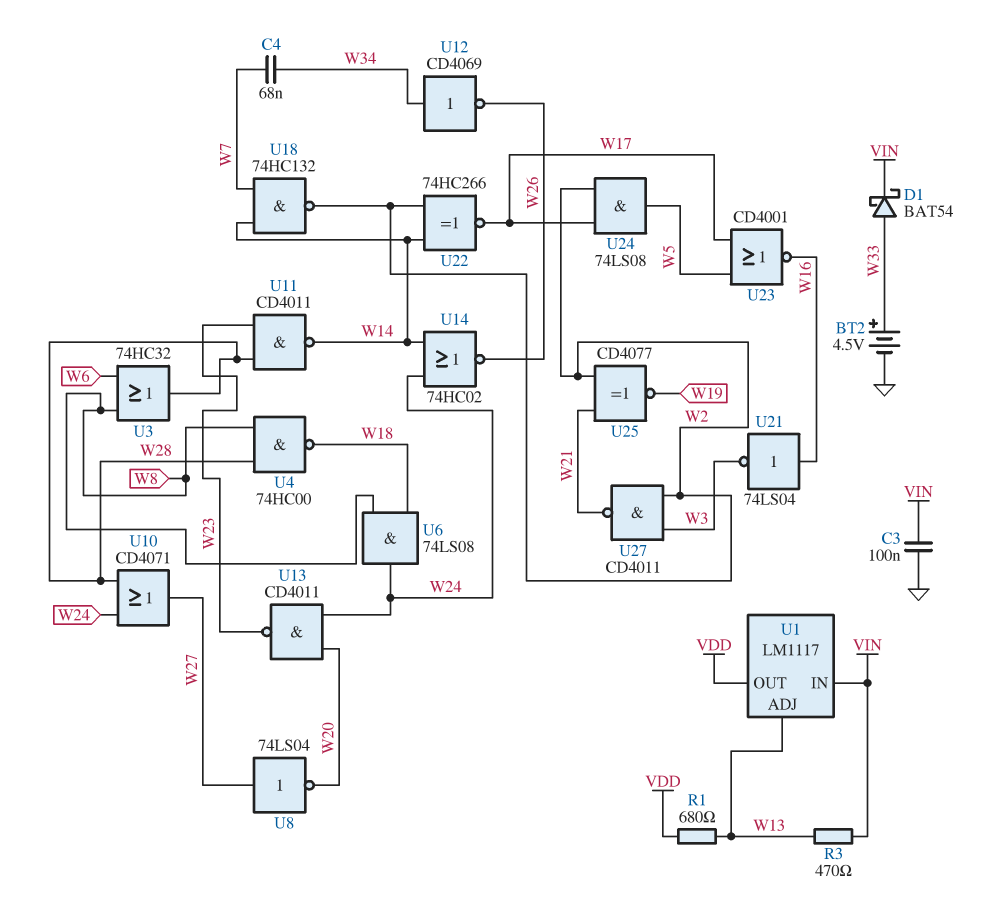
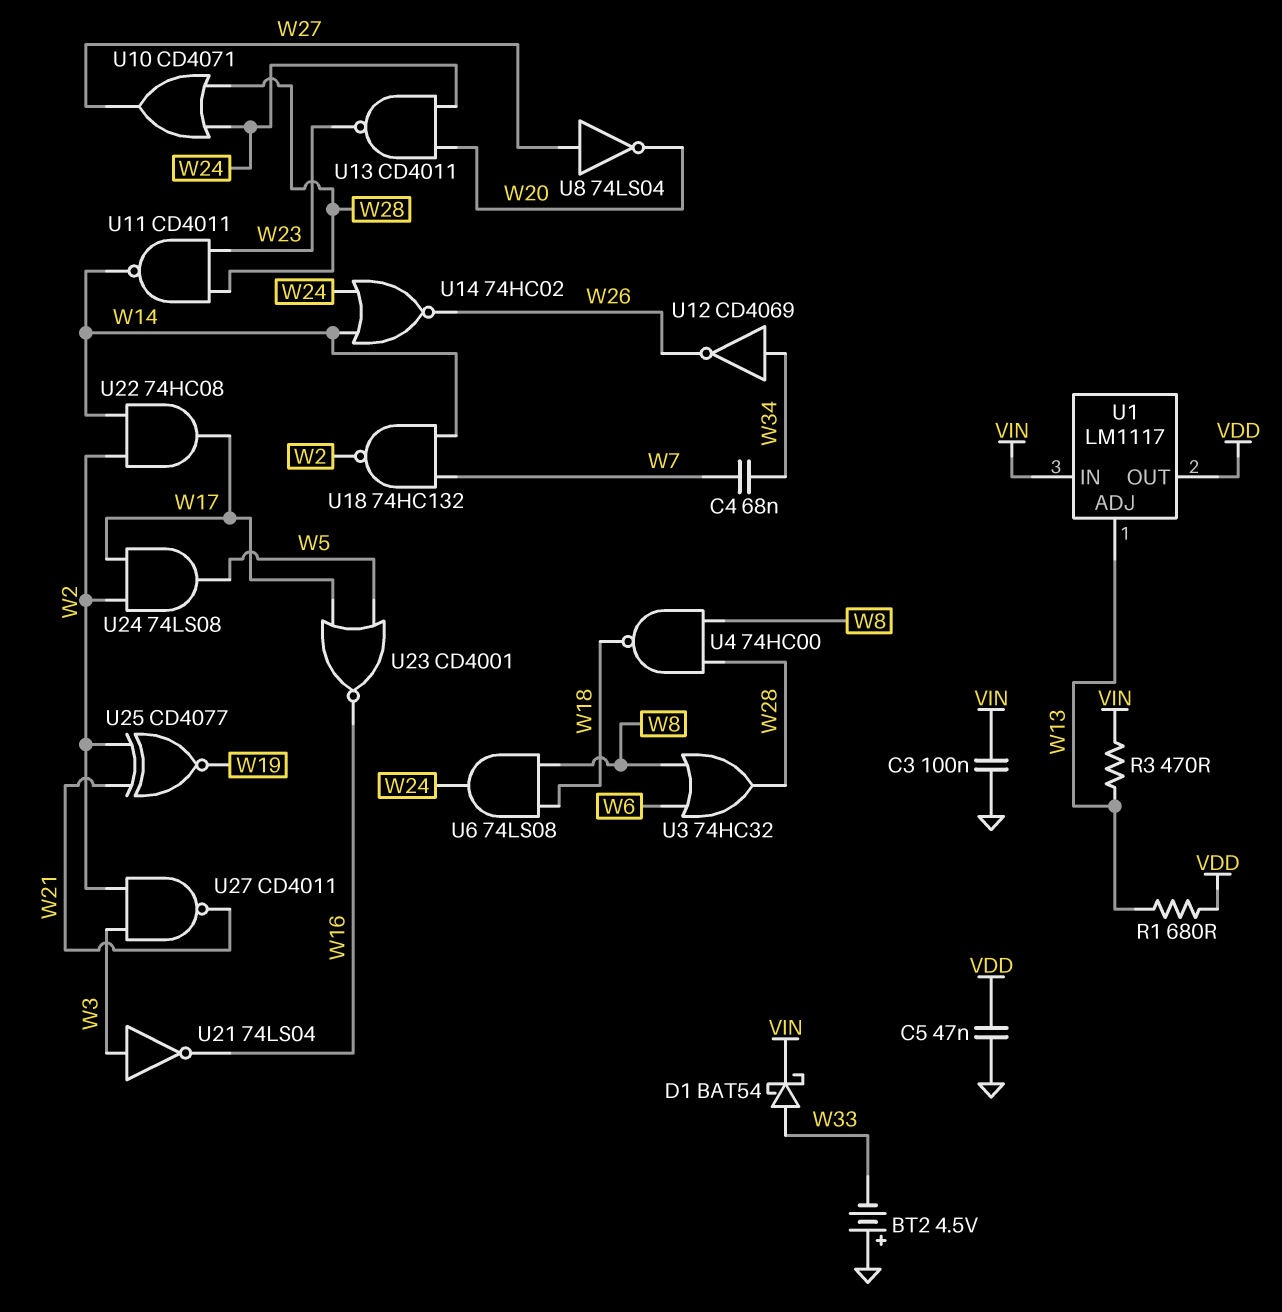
BT2: 4.5V (plus W33, minus GND) -> 4.5V (plus GND, minus W33)
C5: none -> 47nF (GND, VDD)
U21: NOT 74LS04 (in W16, out W3) -> NOT 74LS04 (in W3, out W16)
U22: XNOR 74HC266 (in W2, in W14, out W17) -> AND 74HC08 (in W2, in W14, out W17)

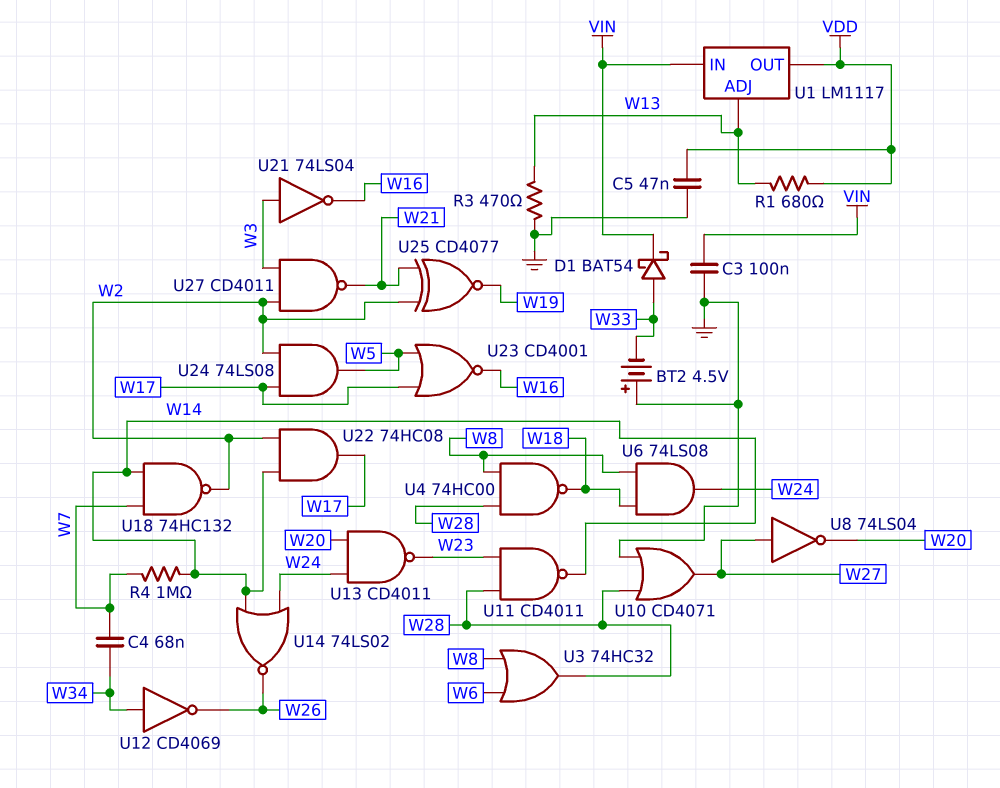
R3: 470 (VIN, W13) -> 470 (GND, W13)
R4: none -> 1M (W7, W14)
U10: OR CD4071 (in W24, in W28, out W27) -> OR CD4071 (in GND, in W28, out W27)
U14: NOR 74HC02 (in W14, in W24, out W26) -> NOR 74LS02 (in W14, in W24, out W26)

